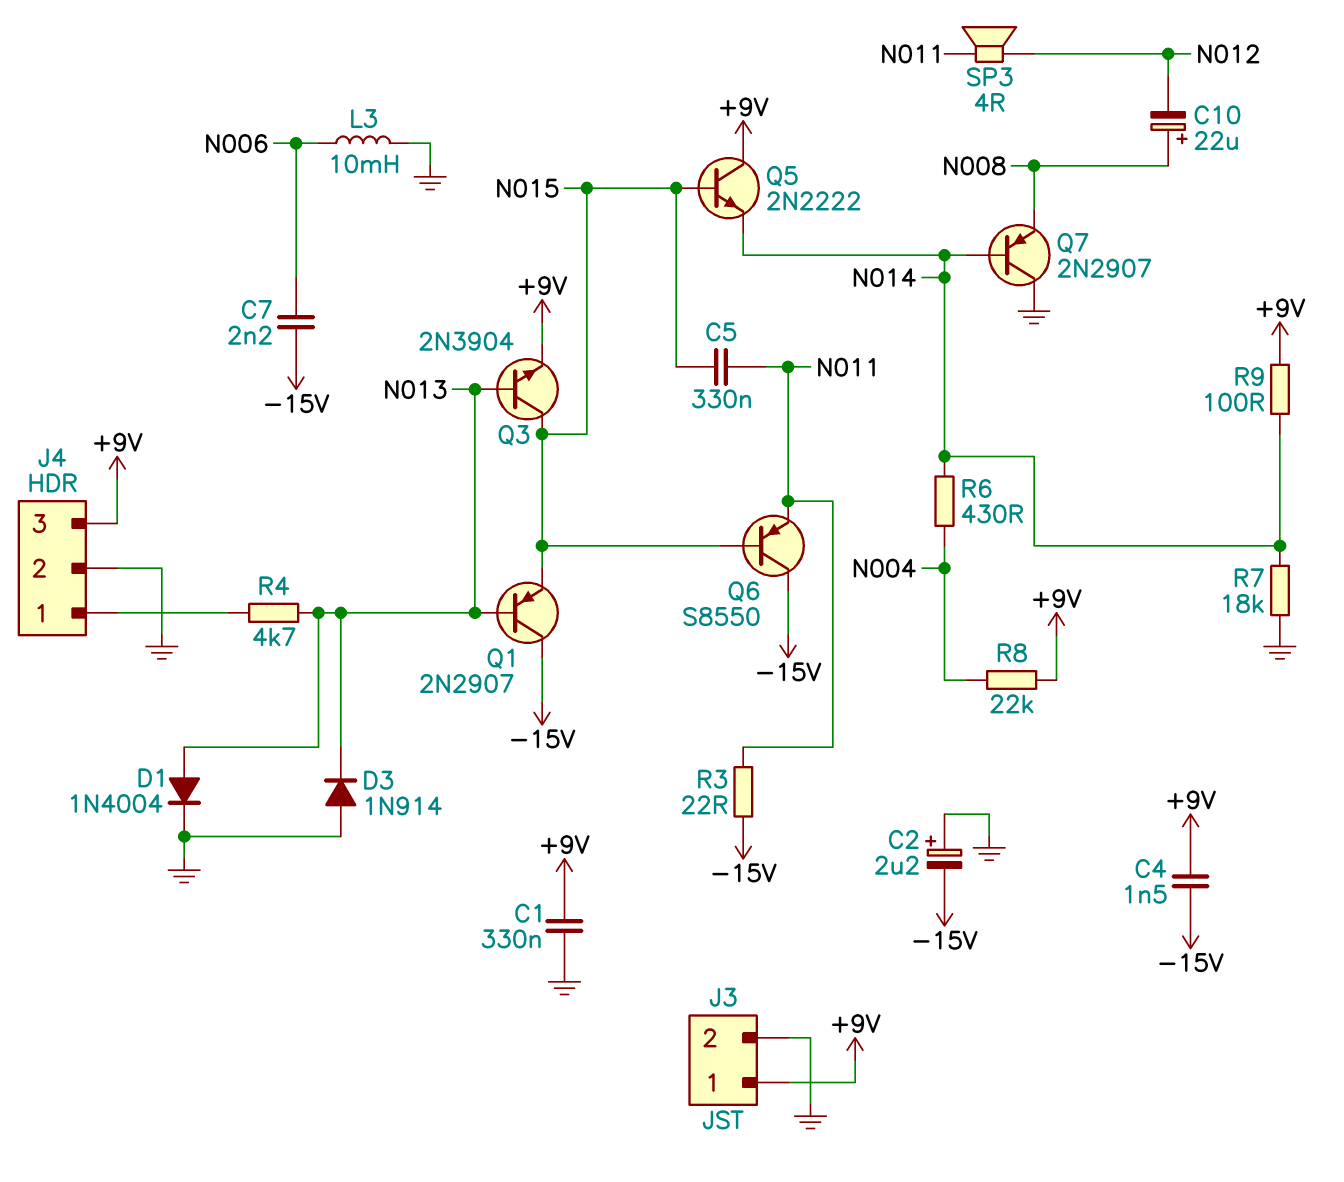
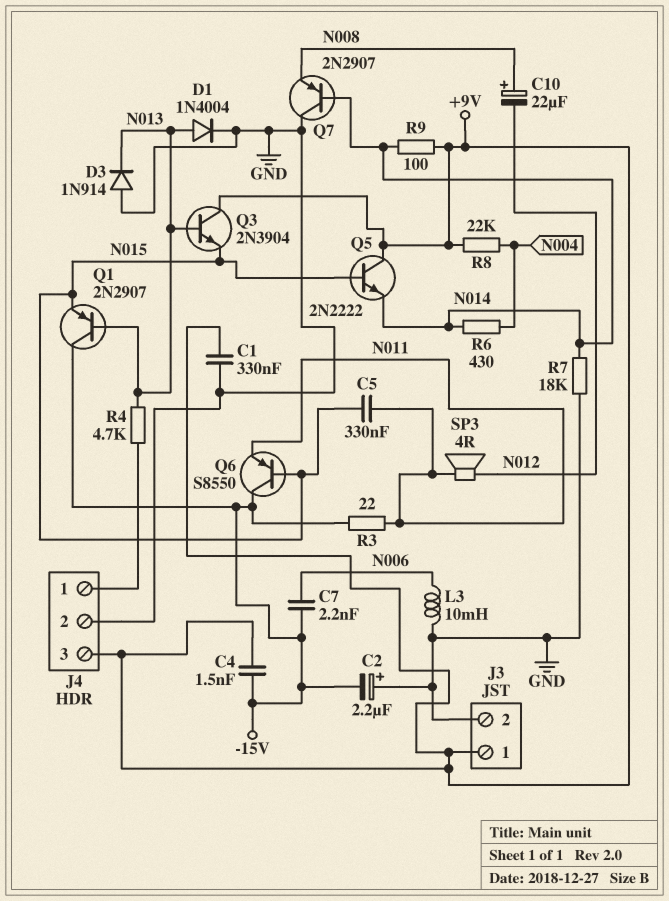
Q3: NPN 2N3904 (B N013, C N015, E +9V) -> NPN 2N3904 (B N013, C +9V, E N015)

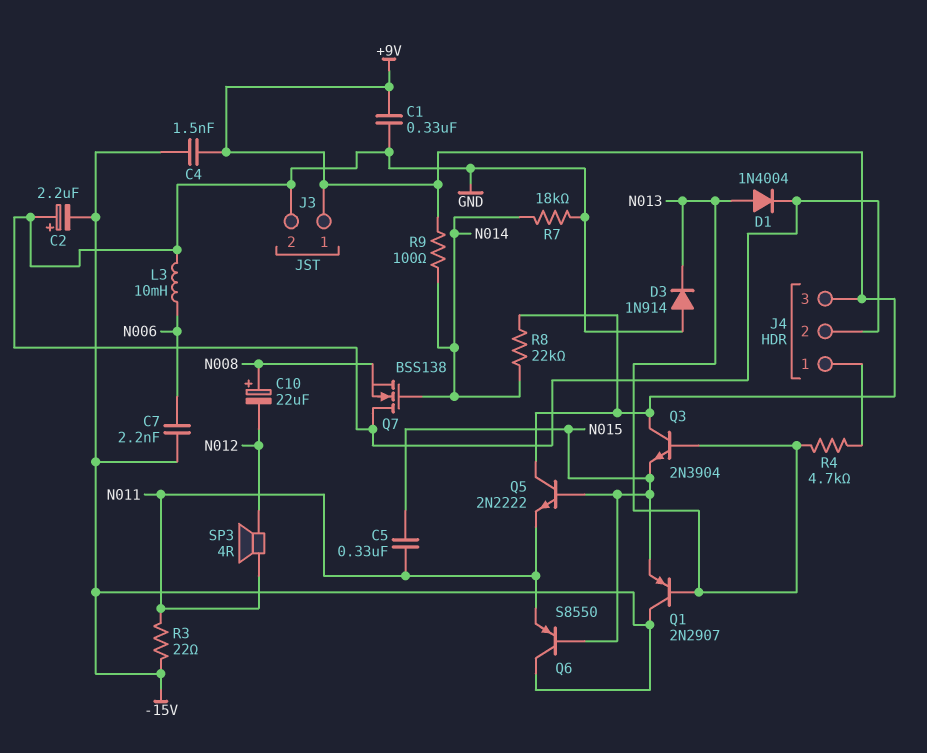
Q5: NPN 2N2222 (B N015, C +9V, E N014) -> NPN 2N2222 (B N015, C +9V, E N011)
Q7: PNP 2N2907 (B N014, C GND, E N008) -> NMOS BSS138 (G N014, D GND, S N008)
R6: 430 (N004, N014) -> none
R8: 22k (+9V, N004) -> 22k (+9V, N014)

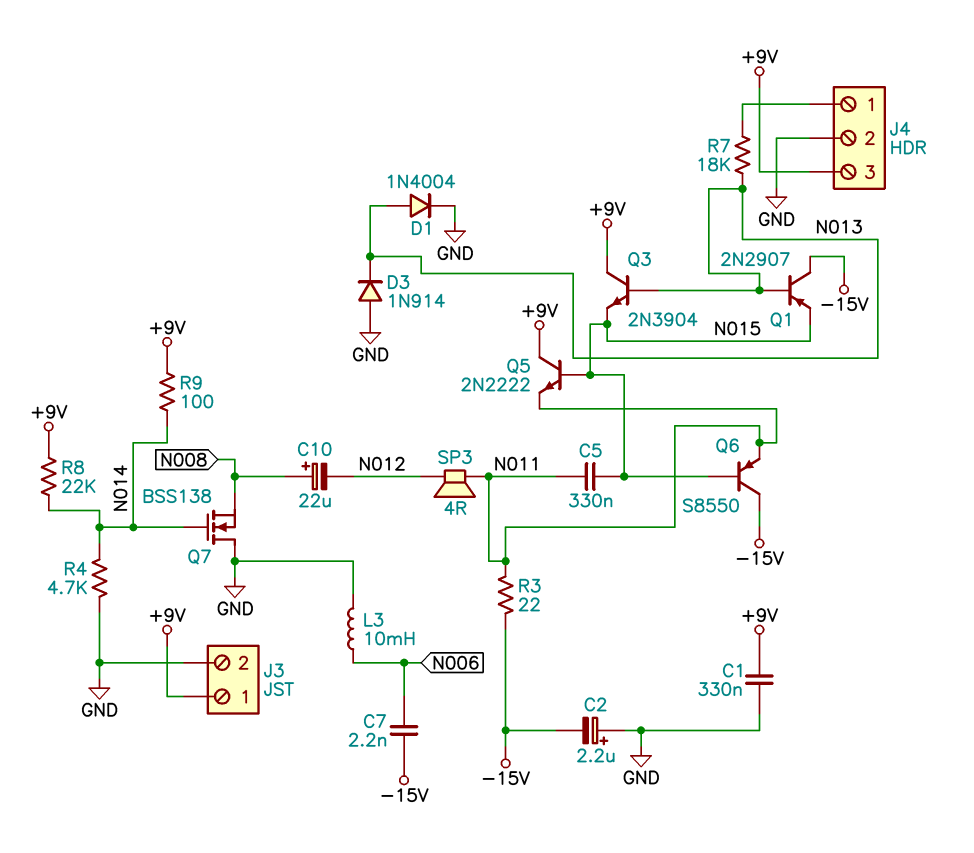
C4: 1.5nF (+9V, -15V) -> none
R4: 4.7k (J4/1, N013) -> 4.7k (GND, N014)
R7: 18k (GND, N014) -> 18k (J4/1, N013)

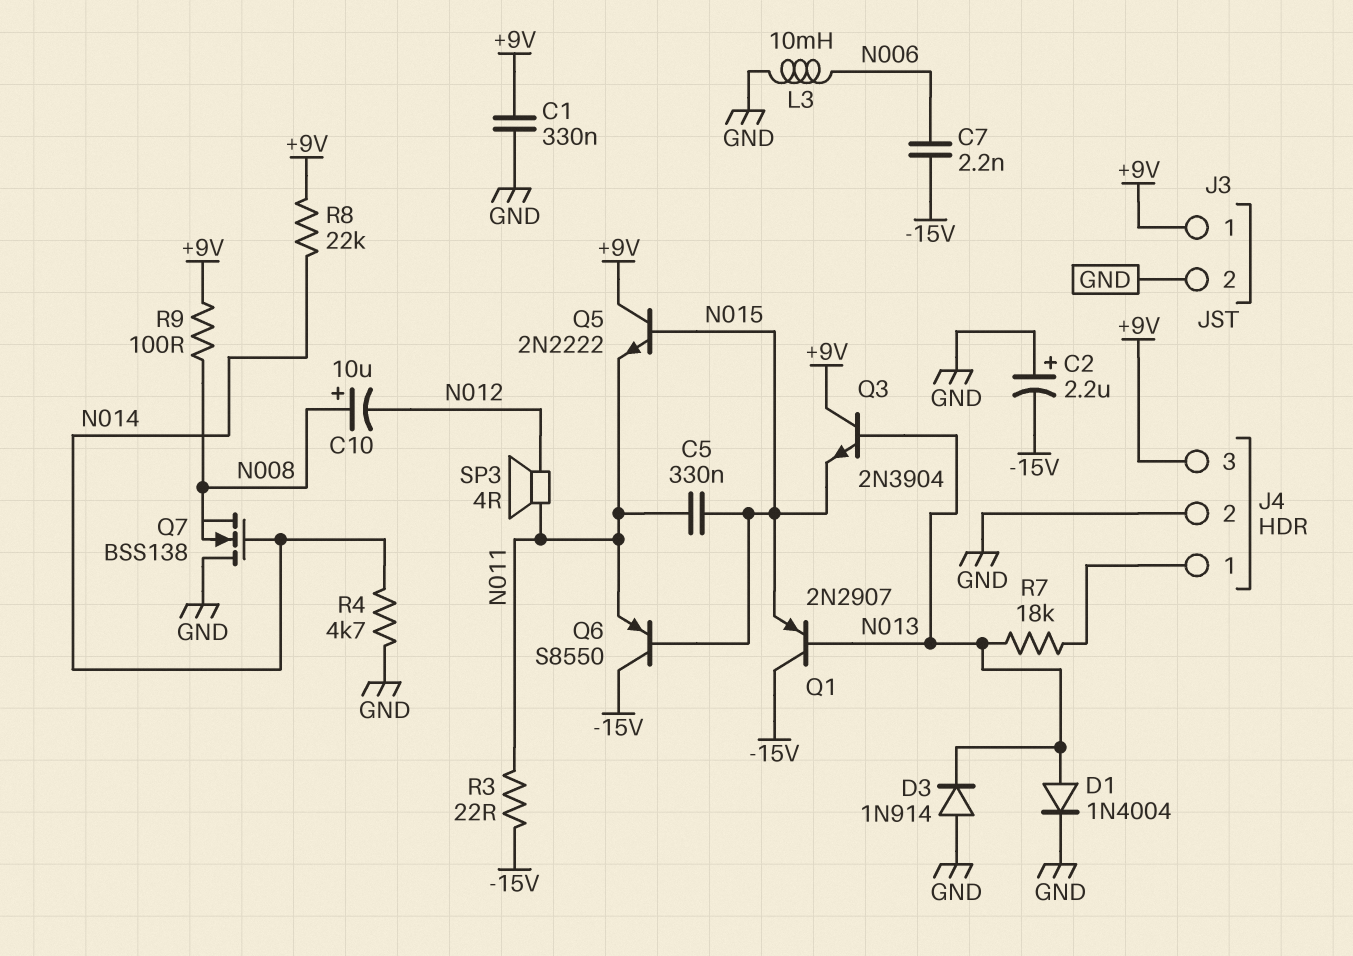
C10: 22uF (plus N008, minus N012) -> 10uF (plus N008, minus N012)
R9: 100 (+9V, N014) -> 100 (+9V, N008)

